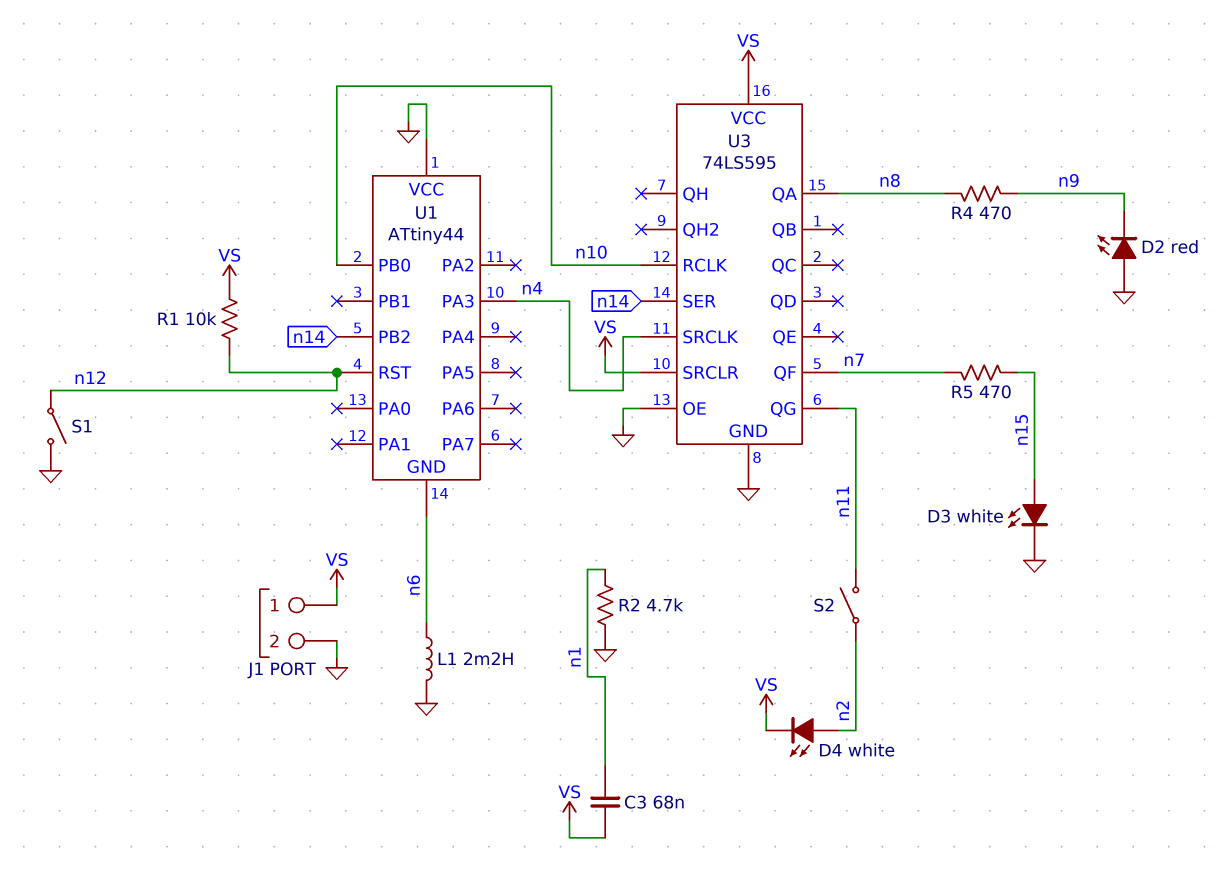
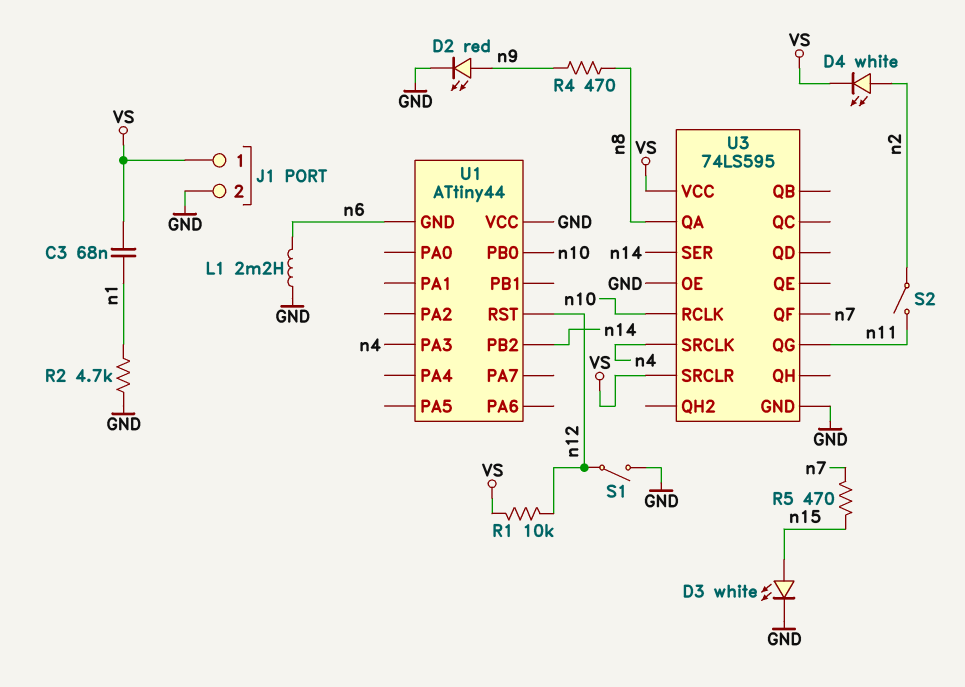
D2: LED red (A GND, K n9) -> LED red (A n9, K GND)

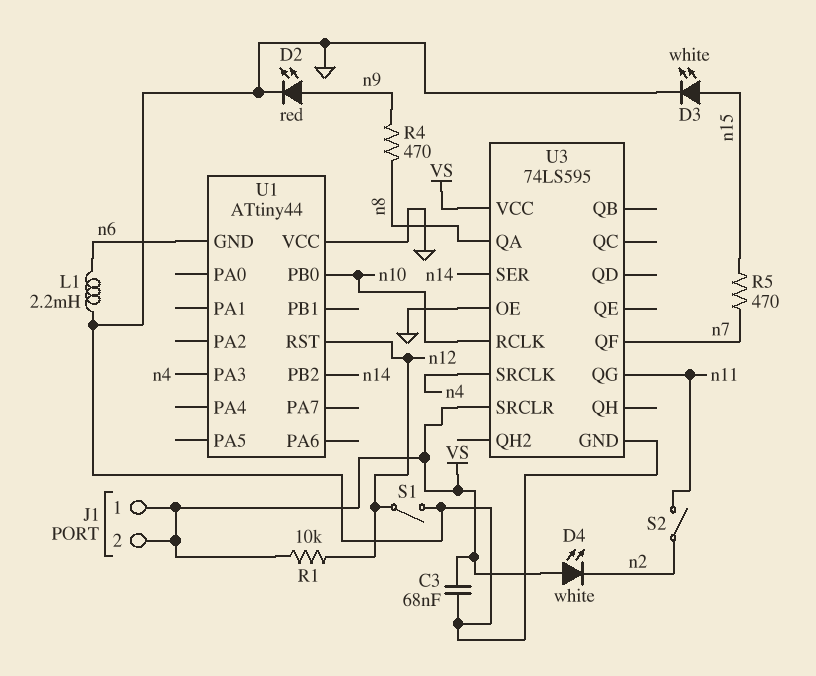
C3: 68nF (VS, n1) -> 68nF (GND, VS)
D4: LED white (A n2, K VS) -> LED white (A VS, K n2)
J1 pin 2: GND -> VS
R2: 4.7k (GND, n1) -> none

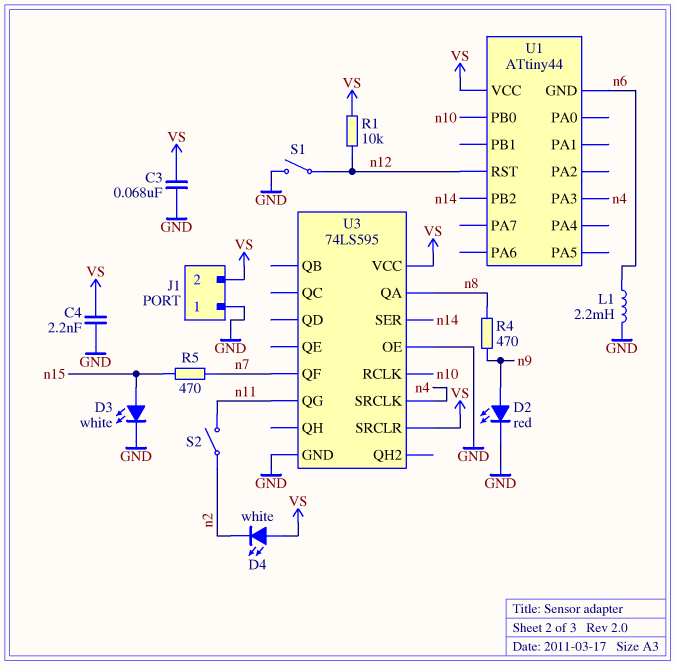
C4: none -> 2.2nF (GND, VS)
J1 pin 1: VS -> GND
U1 pin VCC: GND -> VS

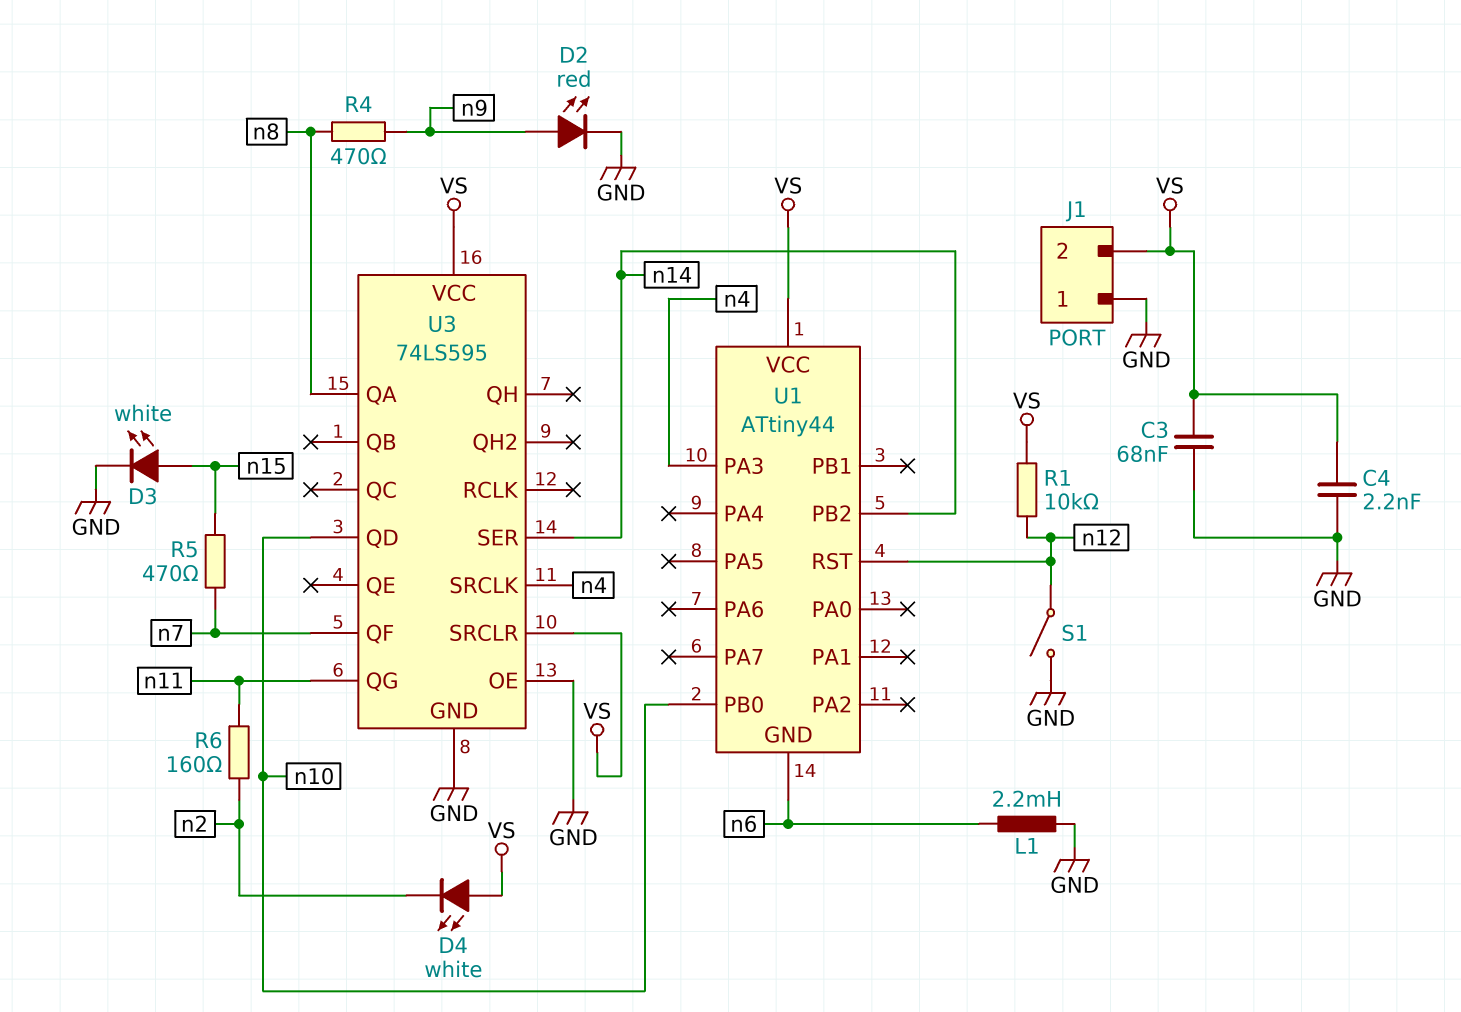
R6: none -> 160 (n2, n11)
S2: switch (n2, n11) -> none
U3 pin QD: none -> n10
U3 pin RCLK: n10 -> none

